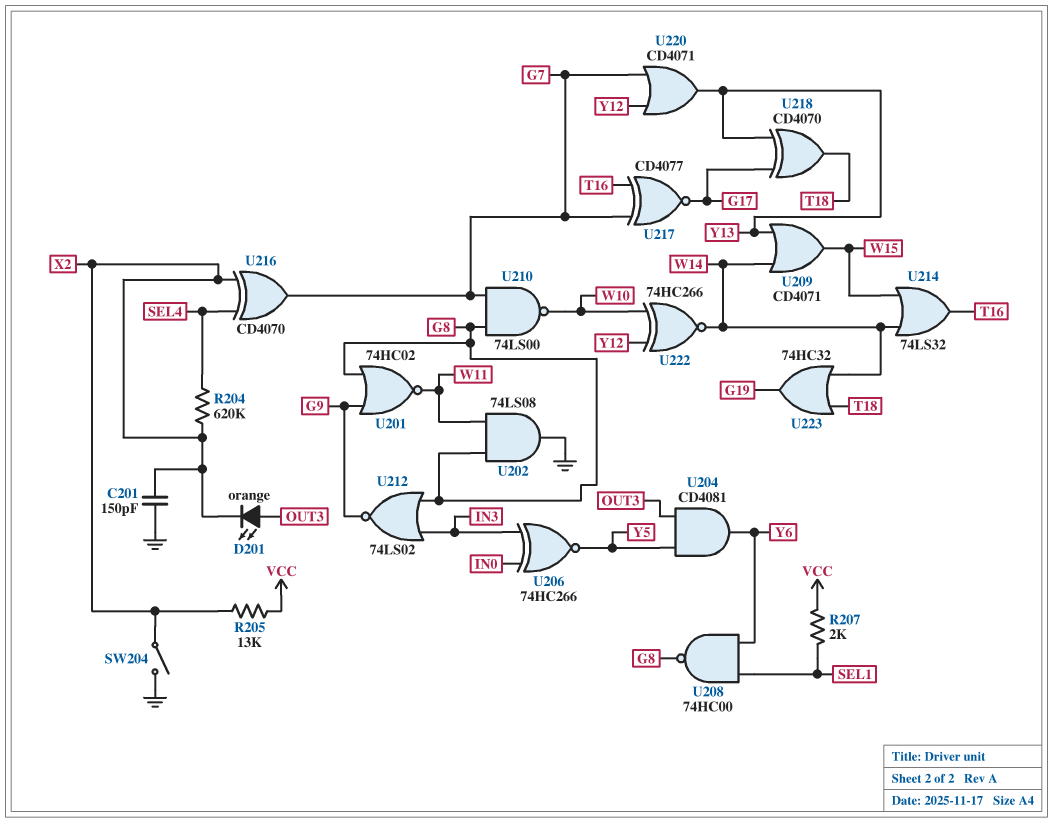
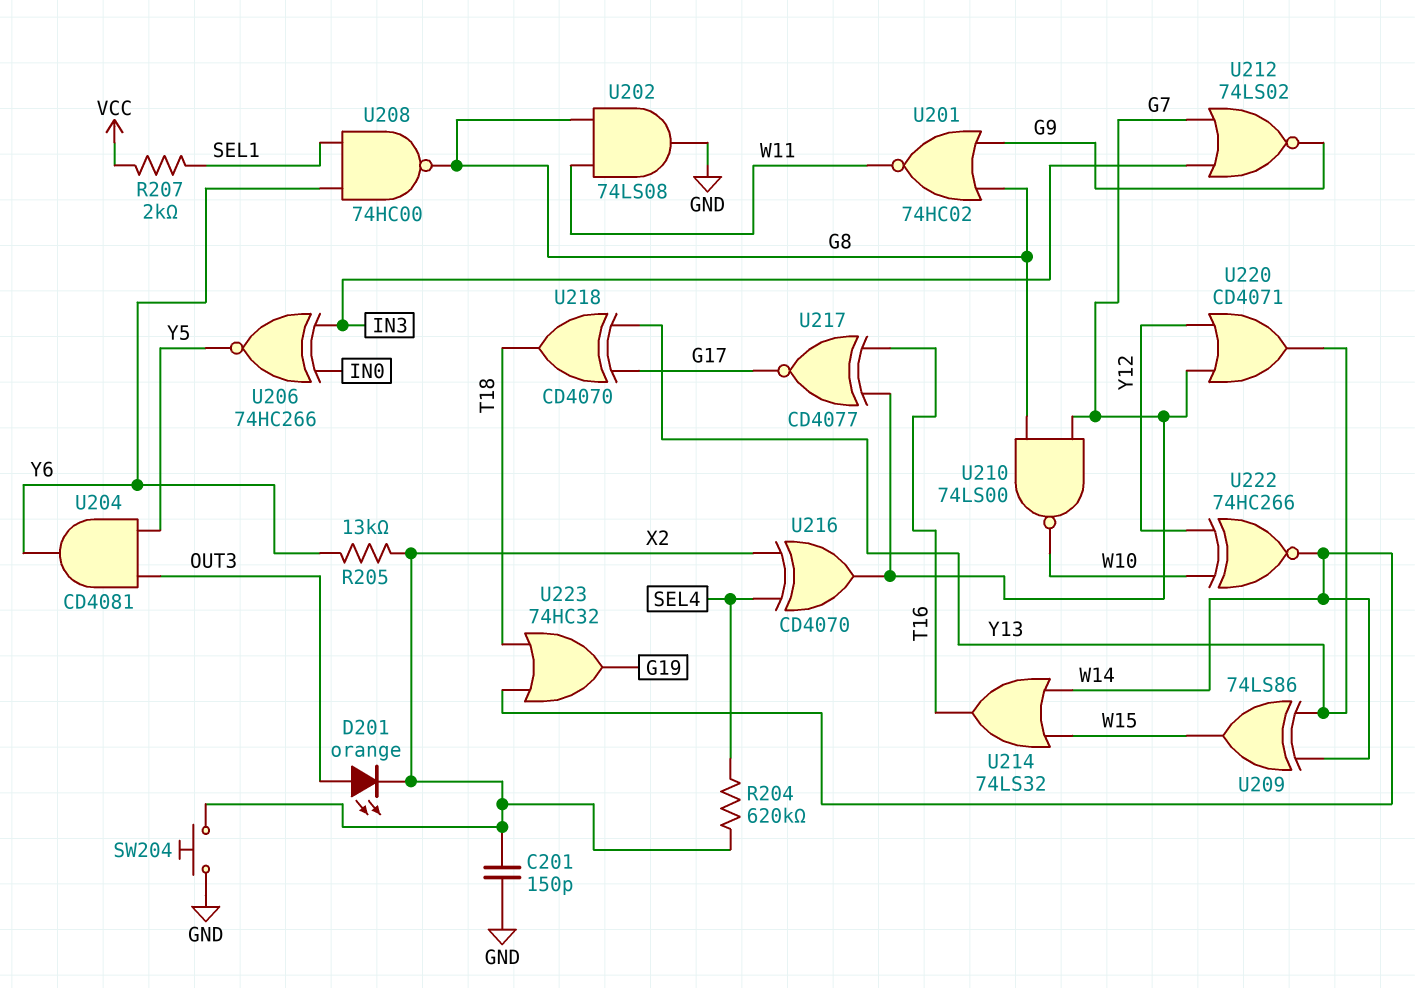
R205: 13k (VCC, X2) -> 13k (X2, Y6)
SW204: switch (GND, X2) -> button (GND, X2)
U209: OR CD4071 (in W14, in Y13, out W15) -> XOR 74LS86 (in W14, in Y13, out W15)
U212: NOR 74LS02 (in G8, in IN3, out G9) -> NOR 74LS02 (in G7, in IN3, out G9)

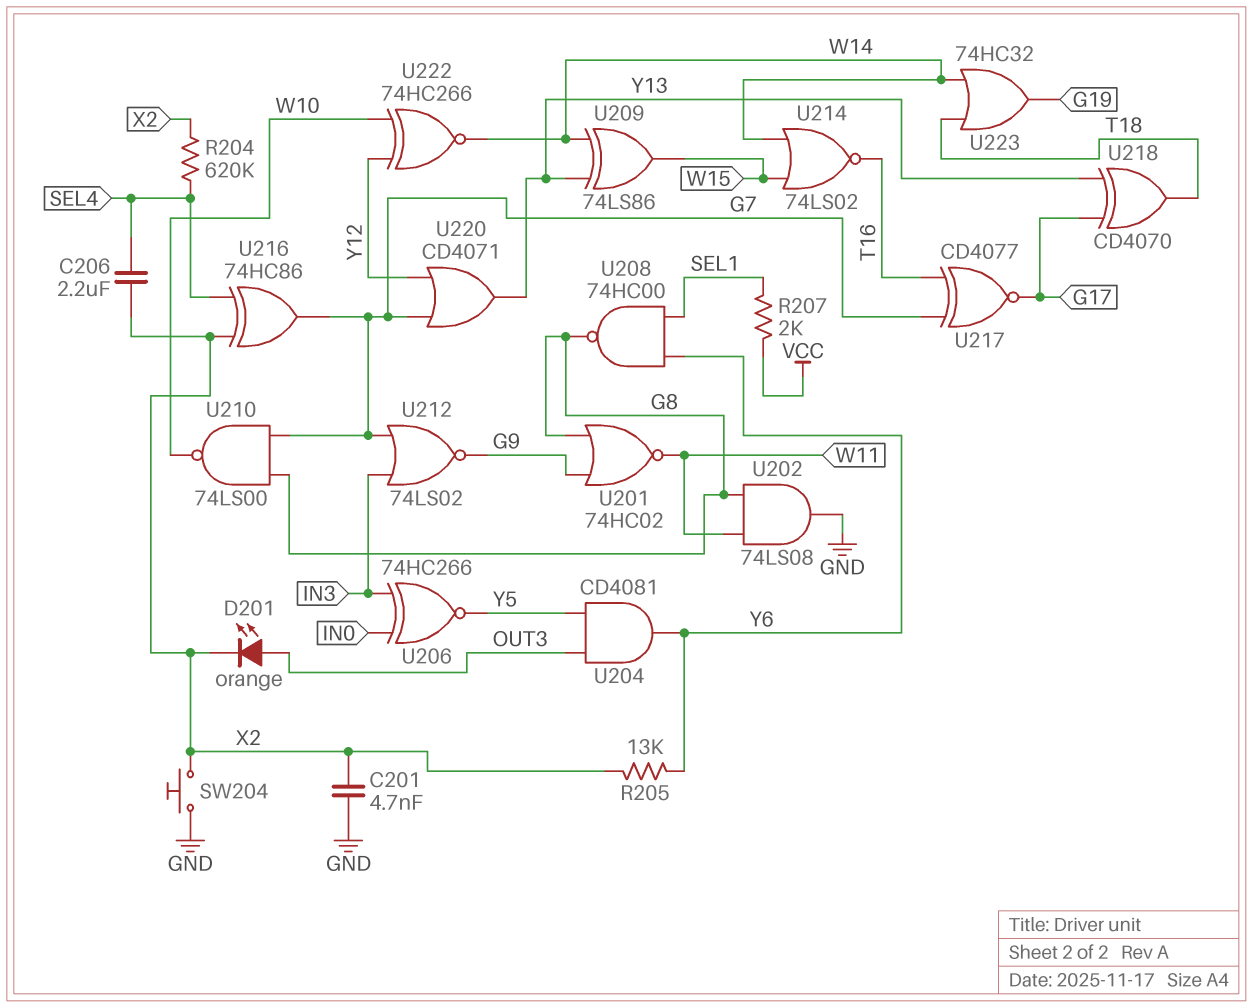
C201: 150pF (GND, X2) -> 4.7nF (GND, X2)
C206: none -> 2.2uF (SEL4, X2)
U214: OR 74LS32 (in W14, in W15, out T16) -> NOR 74LS02 (in W14, in W15, out T16)
U216: XOR CD4070 (in SEL4, in X2, out G7) -> XOR 74HC86 (in SEL4, in X2, out G7)

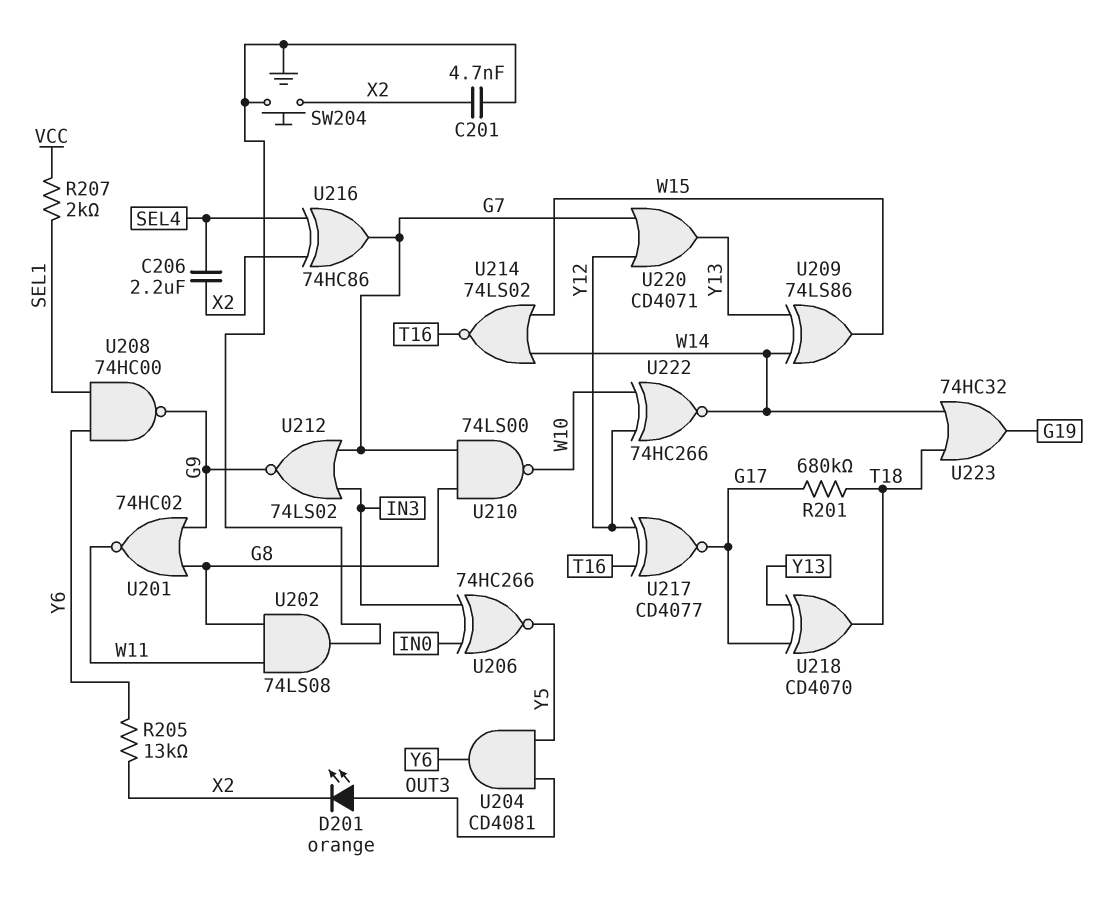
R201: none -> 680k (G17, T18)
R204: 620k (SEL4, X2) -> none
U208: NAND 74HC00 (in SEL1, in Y6, out G8) -> NAND 74HC00 (in SEL1, in Y6, out G9)
U217: XNOR CD4077 (in G7, in T16, out G17) -> XNOR CD4077 (in T16, in Y12, out G17)

